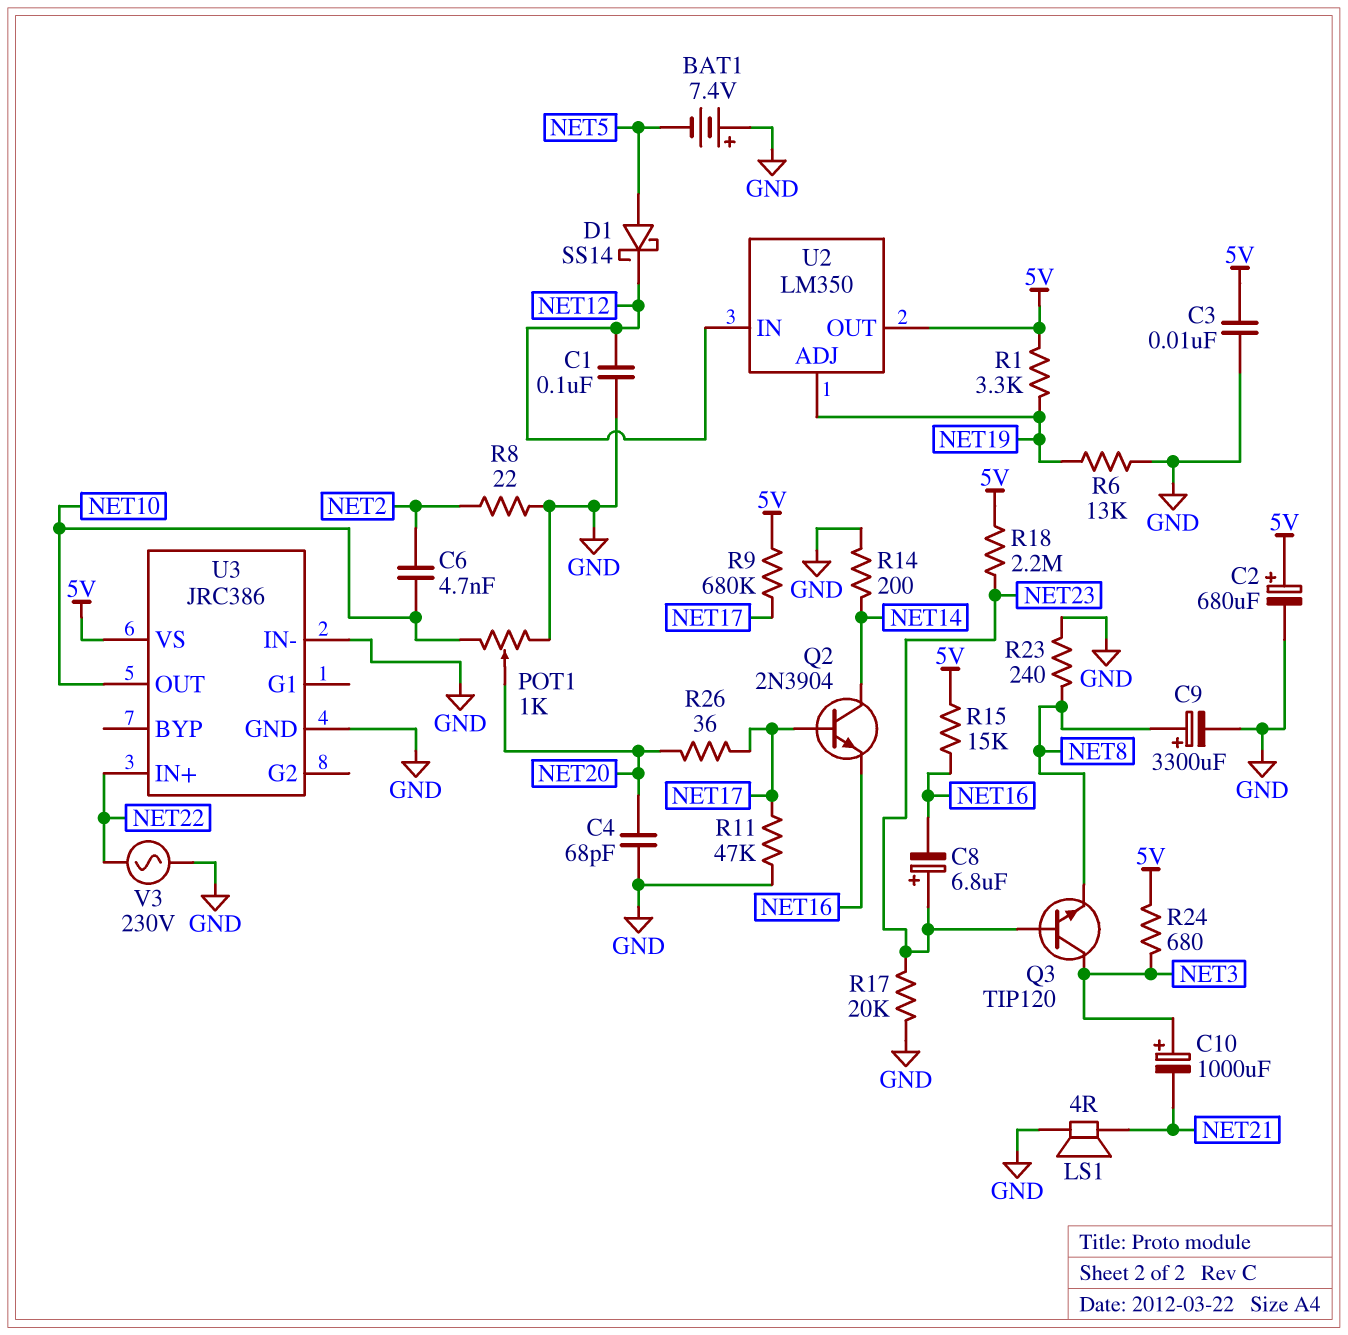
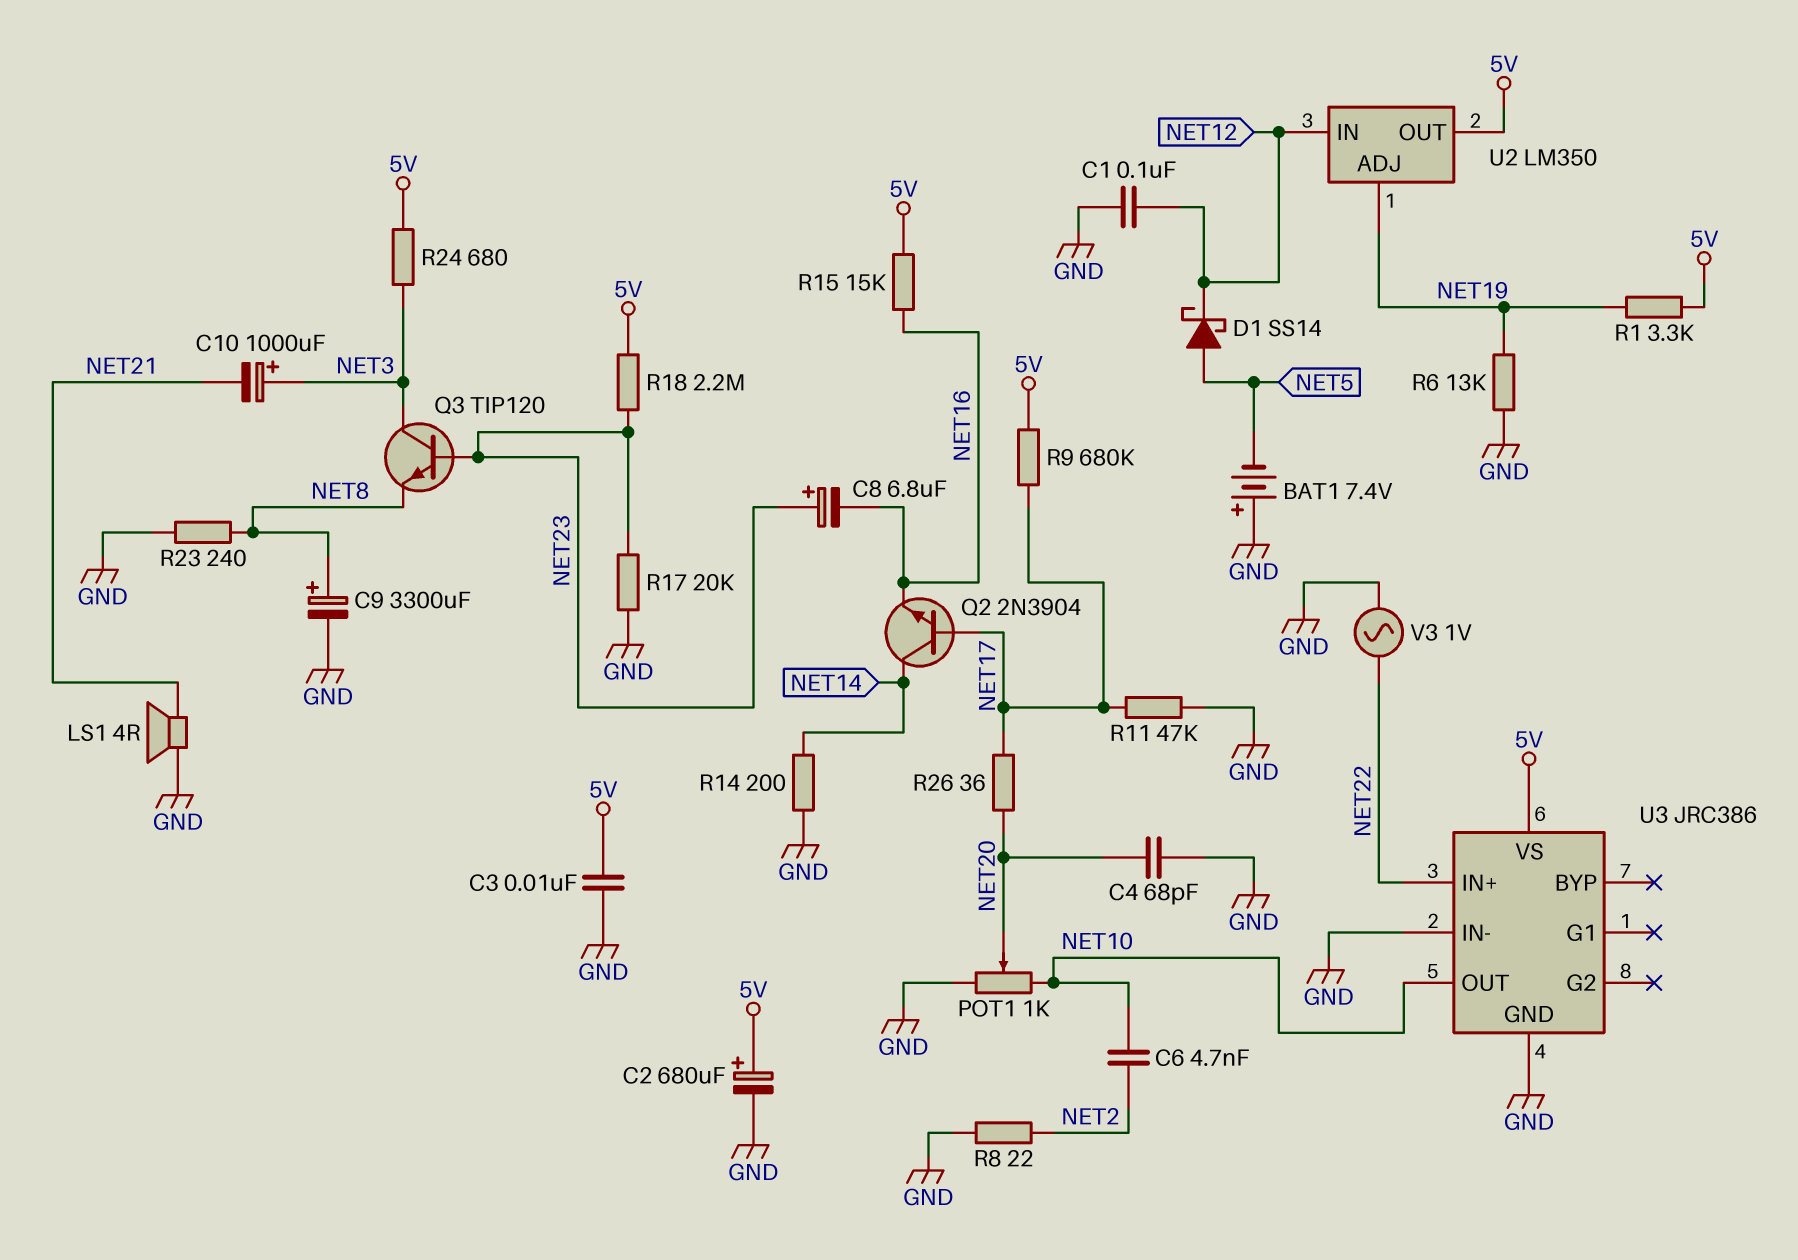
V3: AC 230V (GND, NET22) -> AC 1V (GND, NET22)

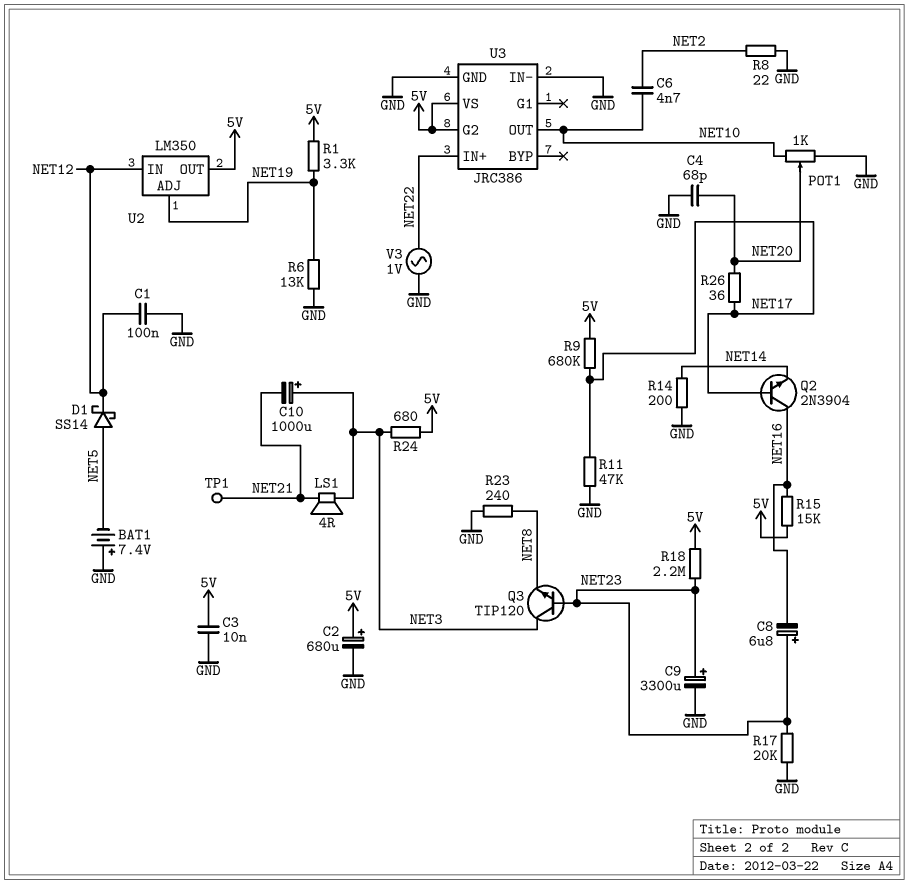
C9: 3300uF (plus NET8, minus GND) -> 3300uF (plus NET23, minus GND)
LS1: speaker 4R (GND, NET21) -> speaker 4R (NET3, NET21)
Q2: NPN 2N3904 (B NET17, C NET14, E NET16) -> NPN 2N3904 (B NET17, C NET16, E NET14)
TP1: none -> test point (NET21)
U3 pin G2: none -> 5V

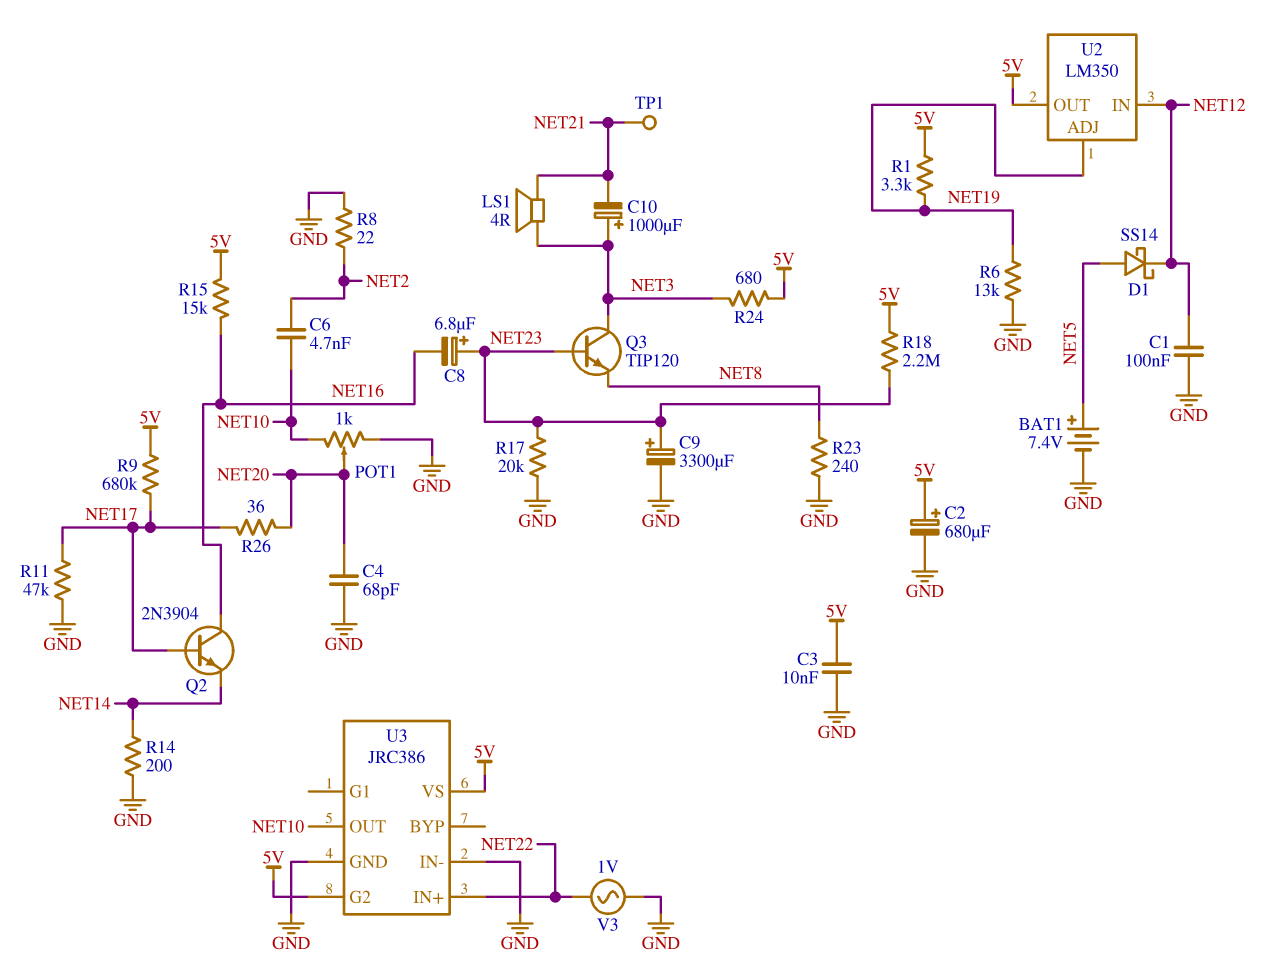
BAT1: 7.4V (plus GND, minus NET5) -> 7.4V (plus NET5, minus GND)

